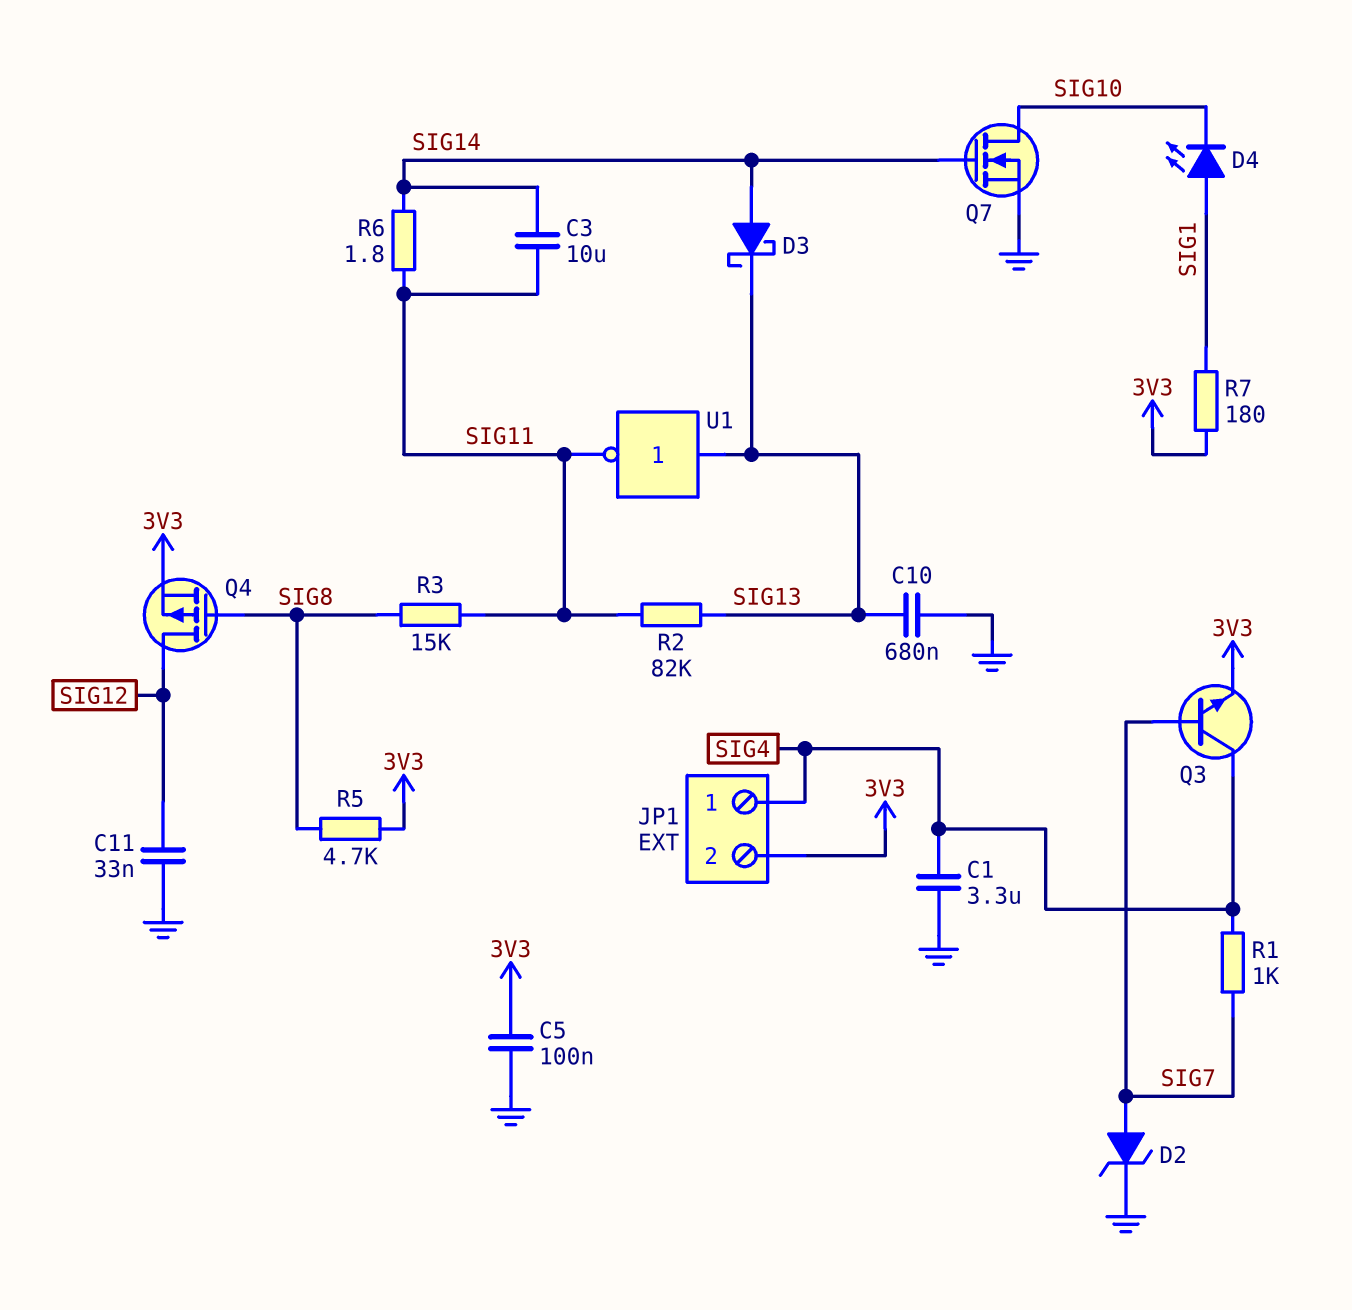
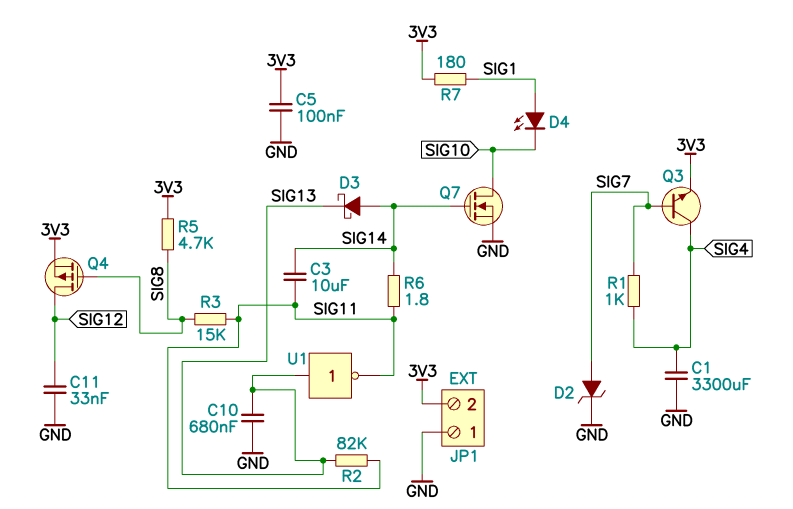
C1: 3.3uF (GND, SIG4) -> 3300uF (GND, SIG4)
JP1 pin 1: SIG4 -> GND

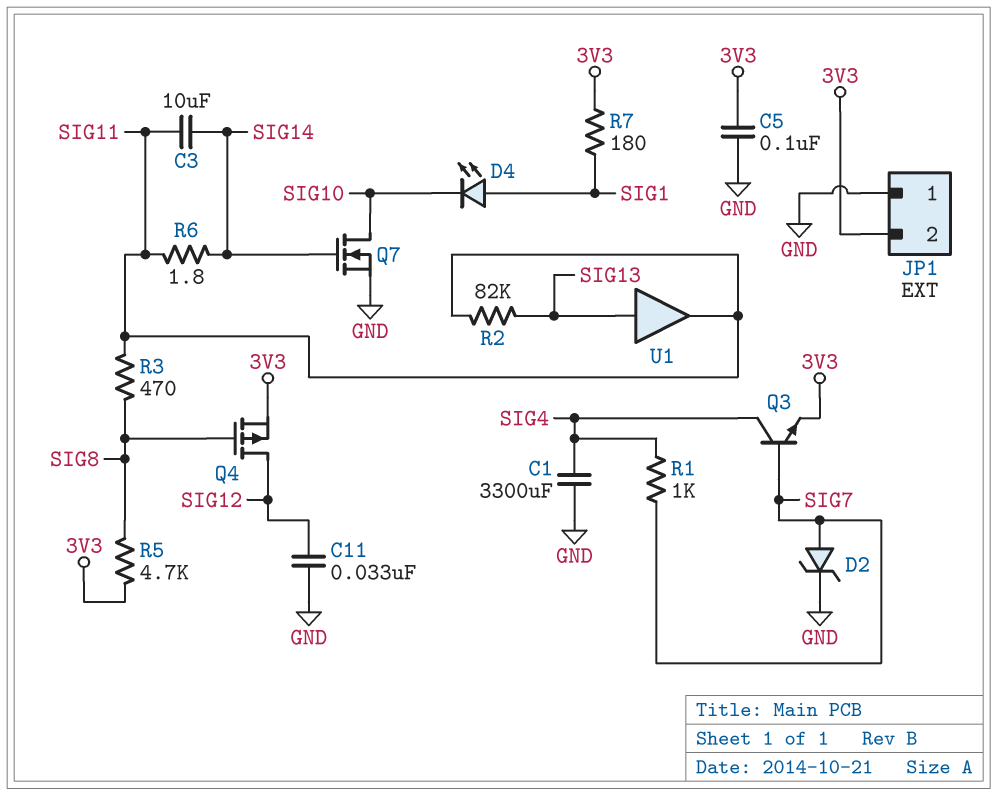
C10: 680nF (GND, SIG13) -> none
D3: schottky (A SIG14, K SIG13) -> none
R3: 15k (SIG8, SIG11) -> 470 (SIG8, SIG11)
U1: NOT (in SIG13, out SIG11) -> buffer (in SIG13, out SIG11)

